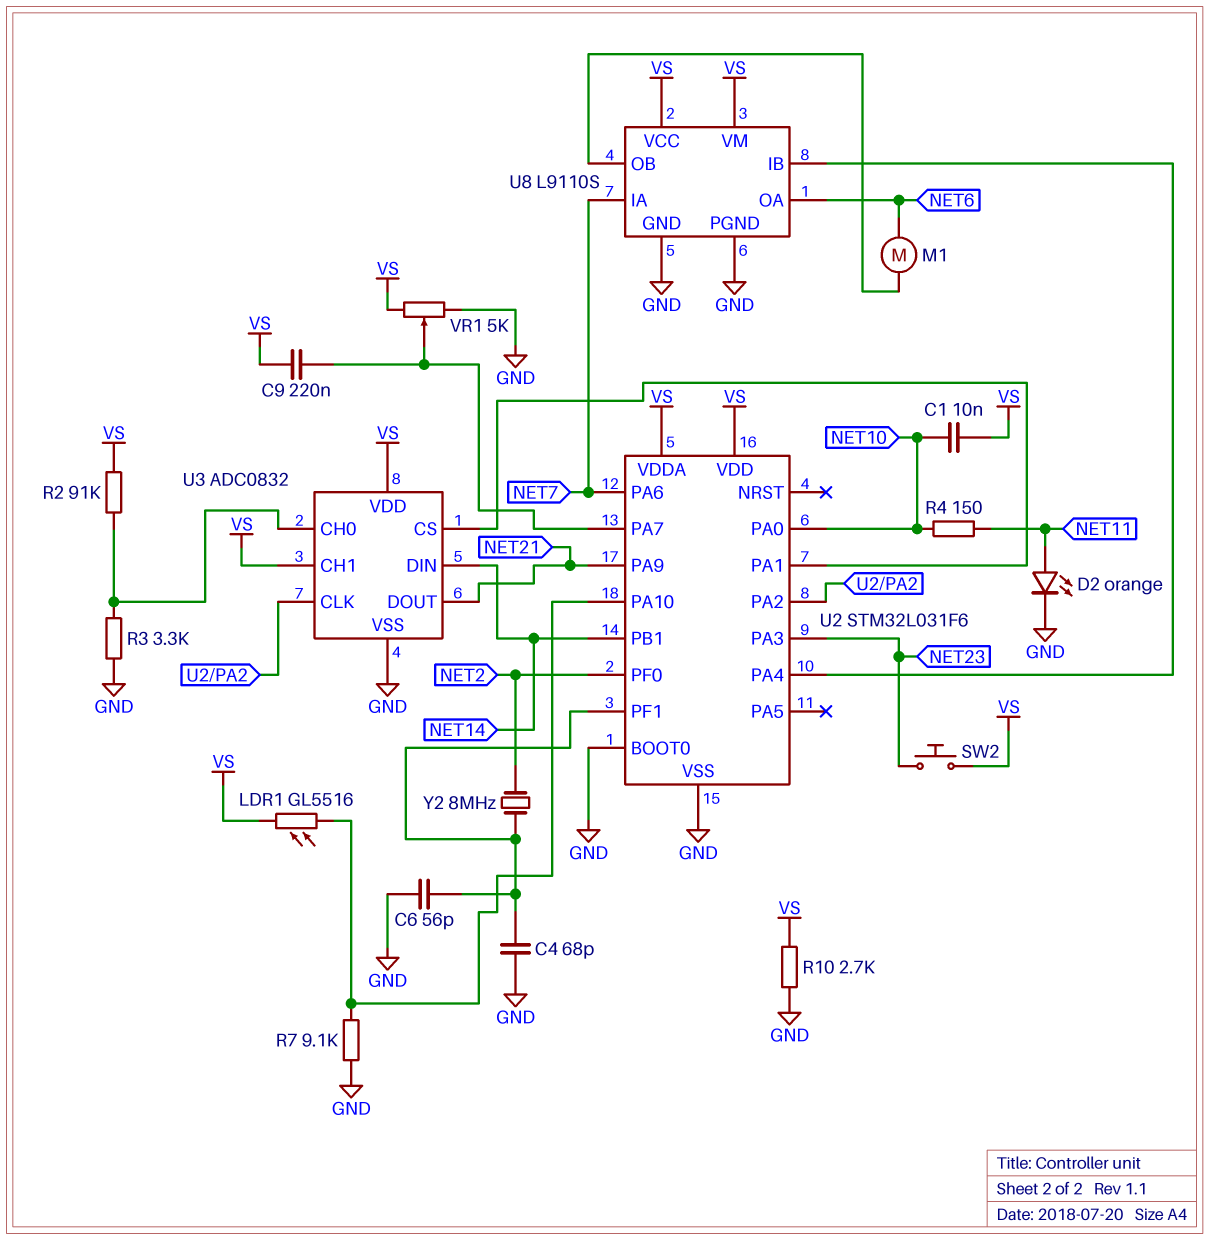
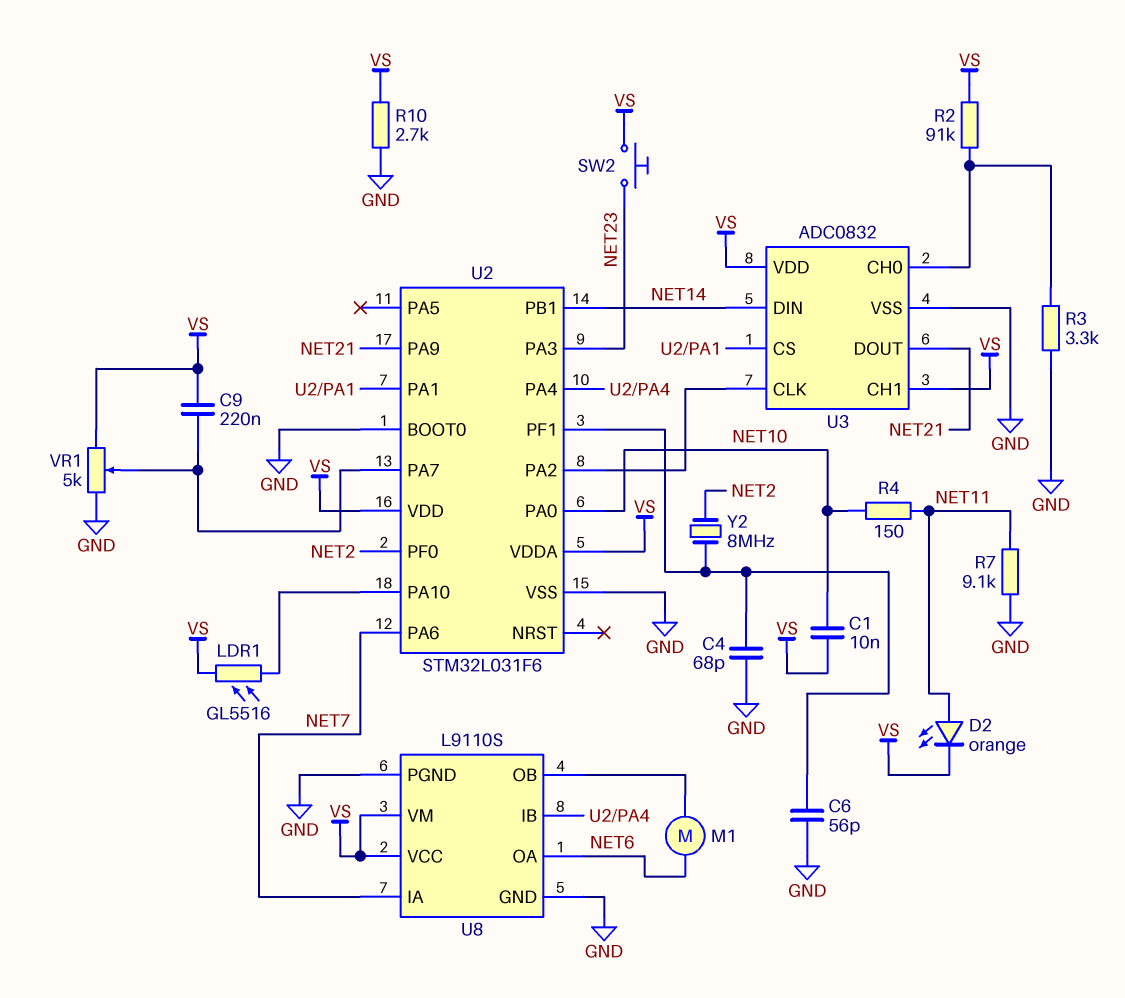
D2: LED orange (A NET11, K GND) -> LED orange (A NET11, K VS)
R7: 9.1k (GND, U2/PA10) -> 9.1k (GND, NET11)

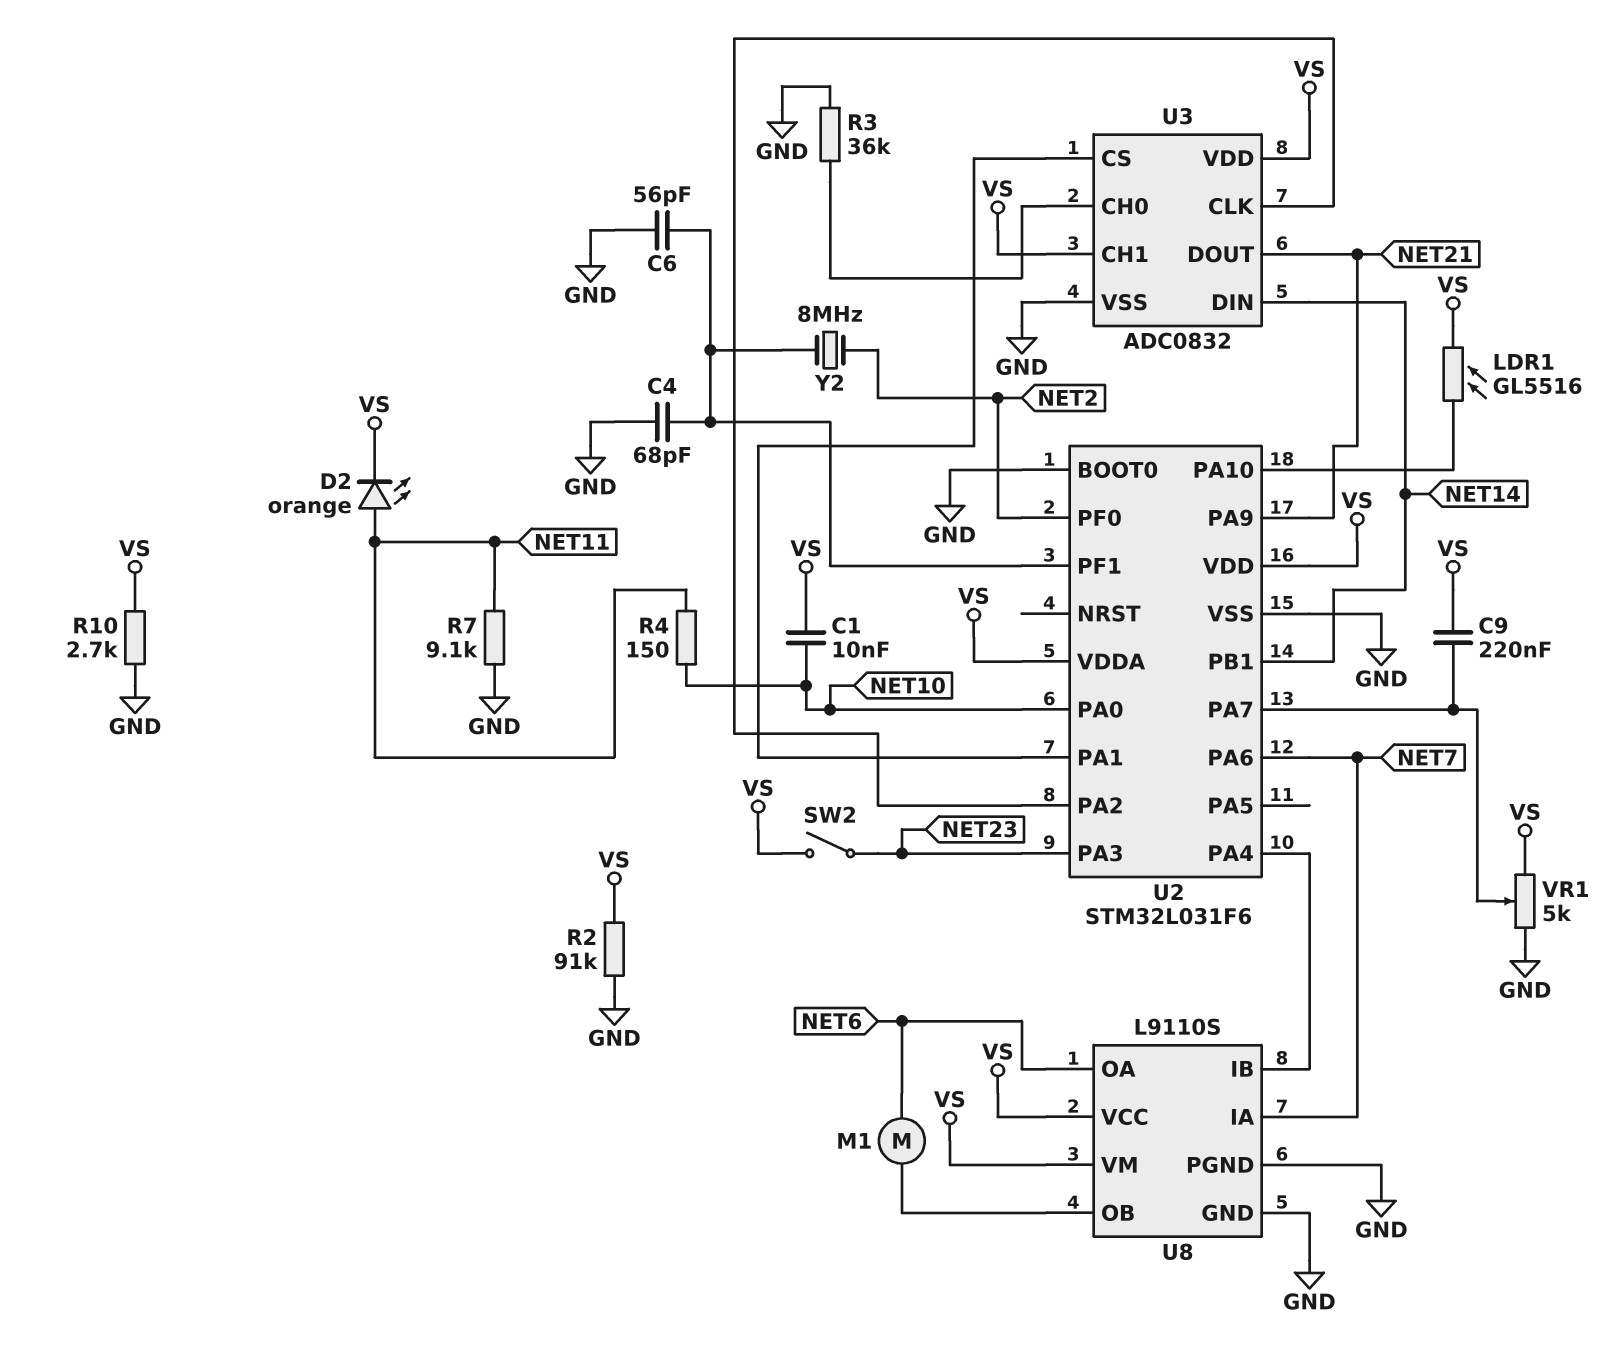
R2: 91k (U3/CH0, VS) -> 91k (GND, VS)
R3: 3.3k (GND, U3/CH0) -> 36k (GND, U3/CH0)
SW2: button (NET23, VS) -> switch (NET23, VS)

